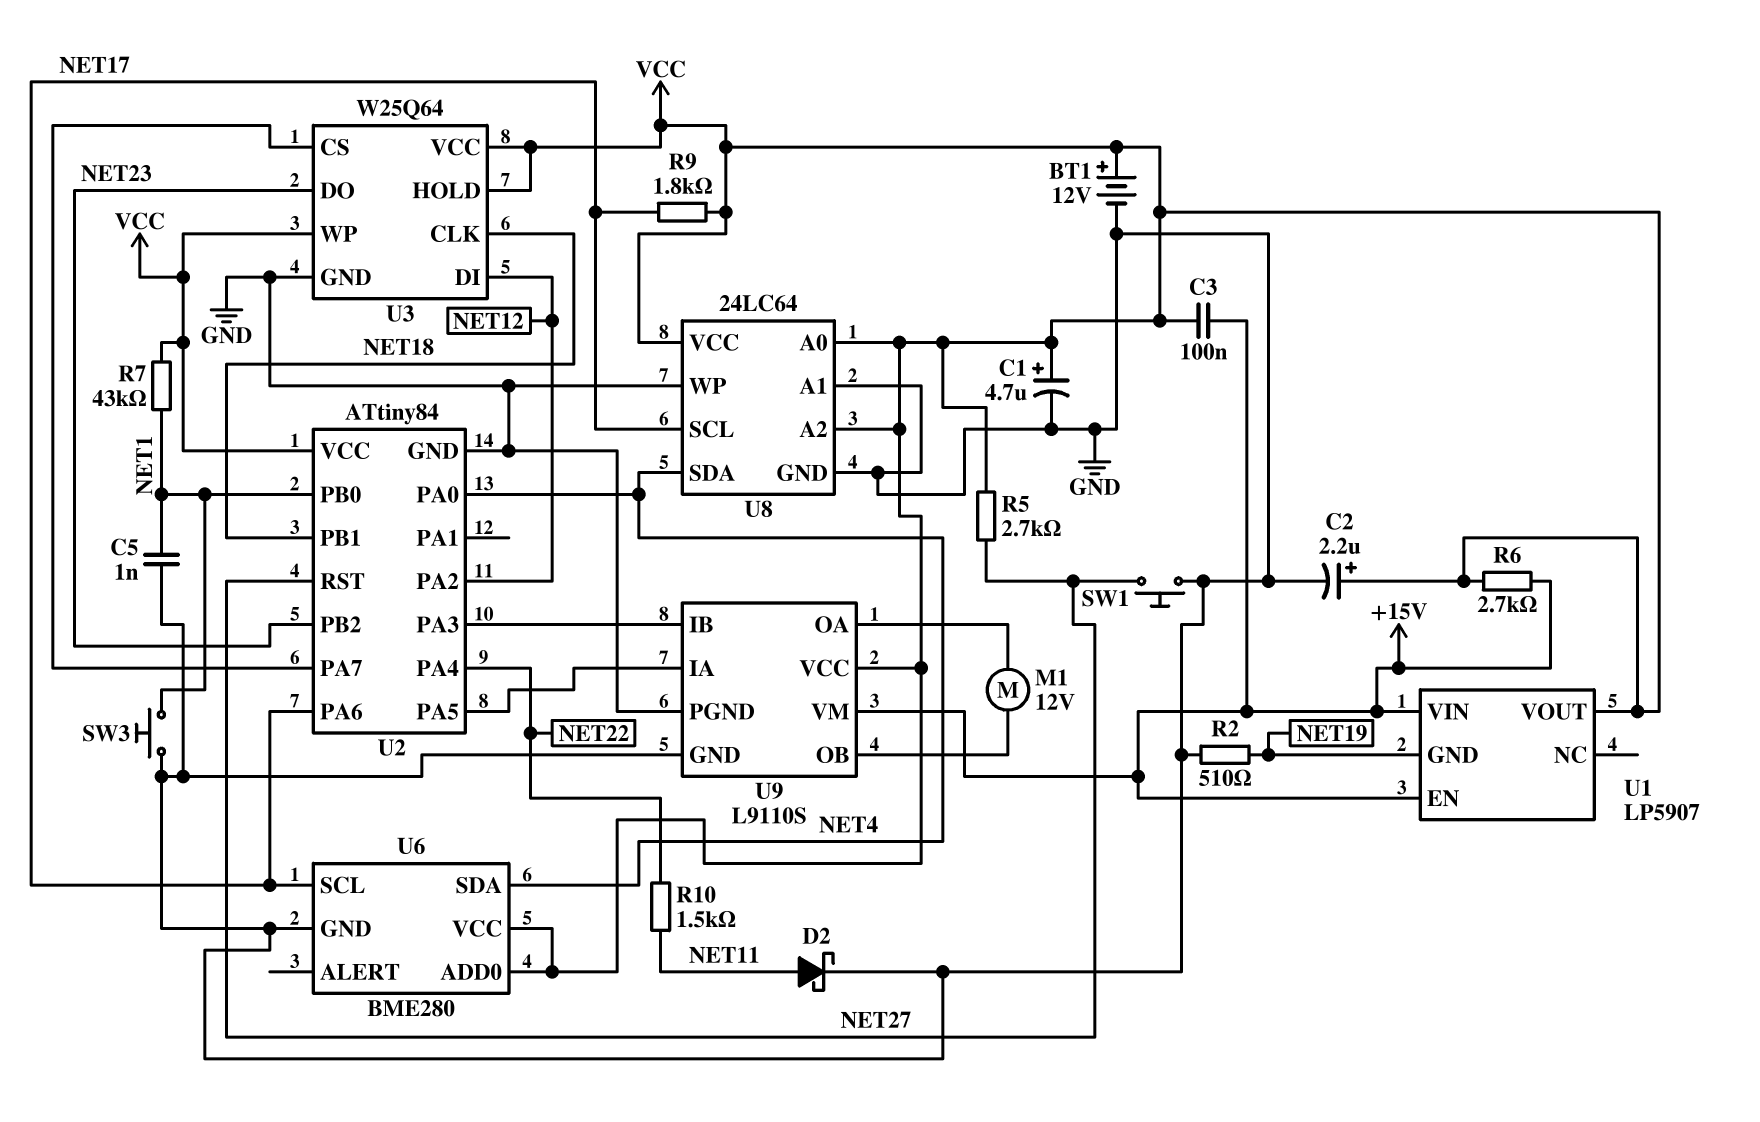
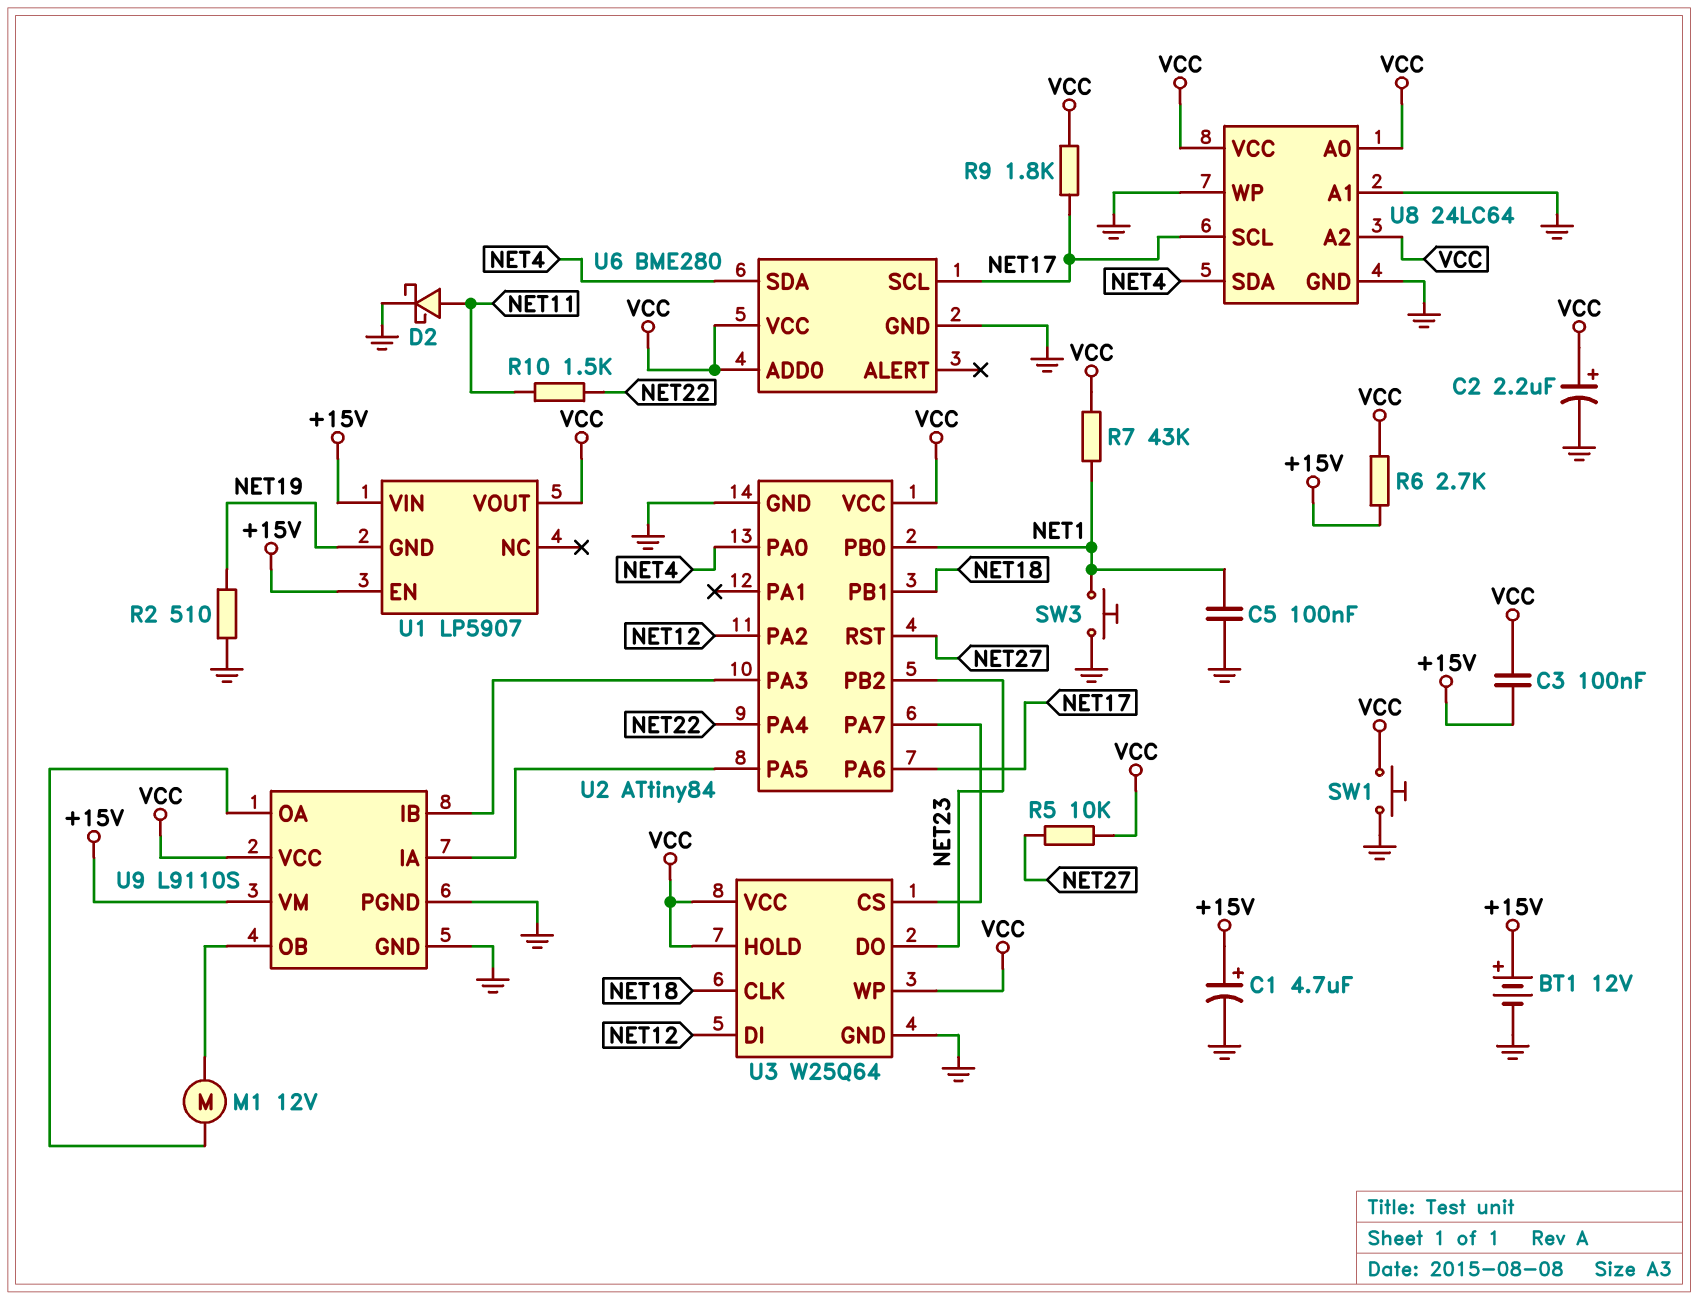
BT1: 12V (plus VCC, minus GND) -> 12V (plus +15V, minus GND)
C1: 4.7uF (plus VCC, minus GND) -> 4.7uF (plus +15V, minus GND)
C5: 1nF (GND, NET1) -> 100nF (GND, NET1)
R5: 2.7k (NET27, VCC) -> 10k (NET27, VCC)
SW1: button (GND, NET27) -> button (GND, VCC)

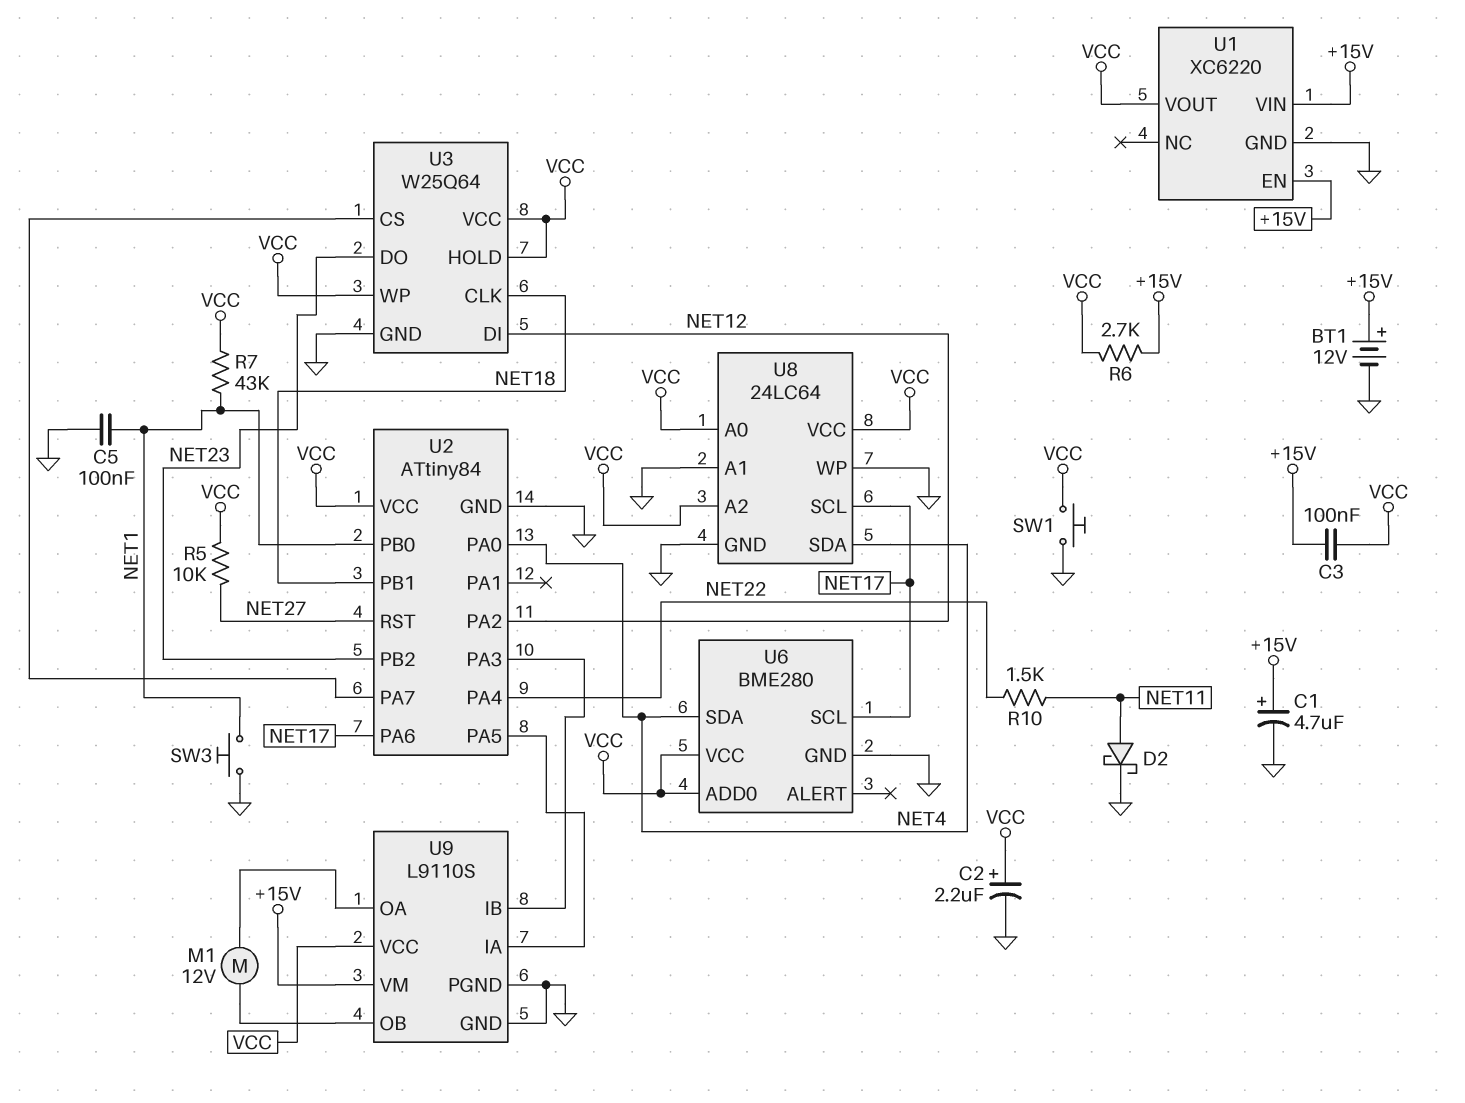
R2: 510 (GND, NET19) -> none
R9: 1.8k (NET17, VCC) -> none
U1: LP5907 -> XC6220
U1 pin GND: NET19 -> GND

